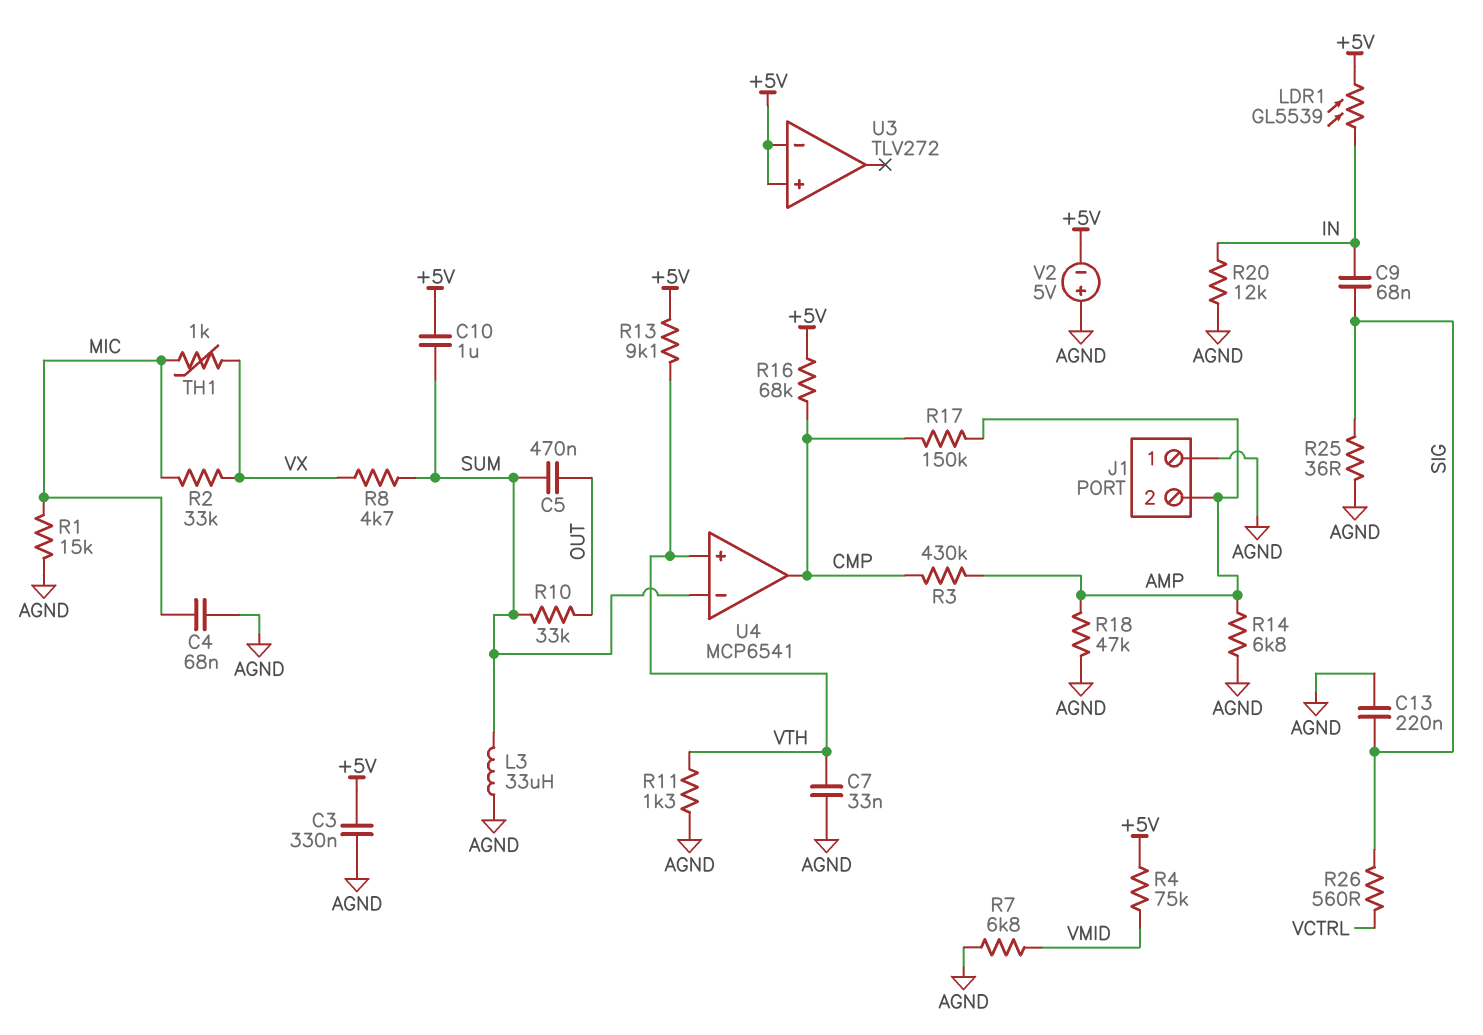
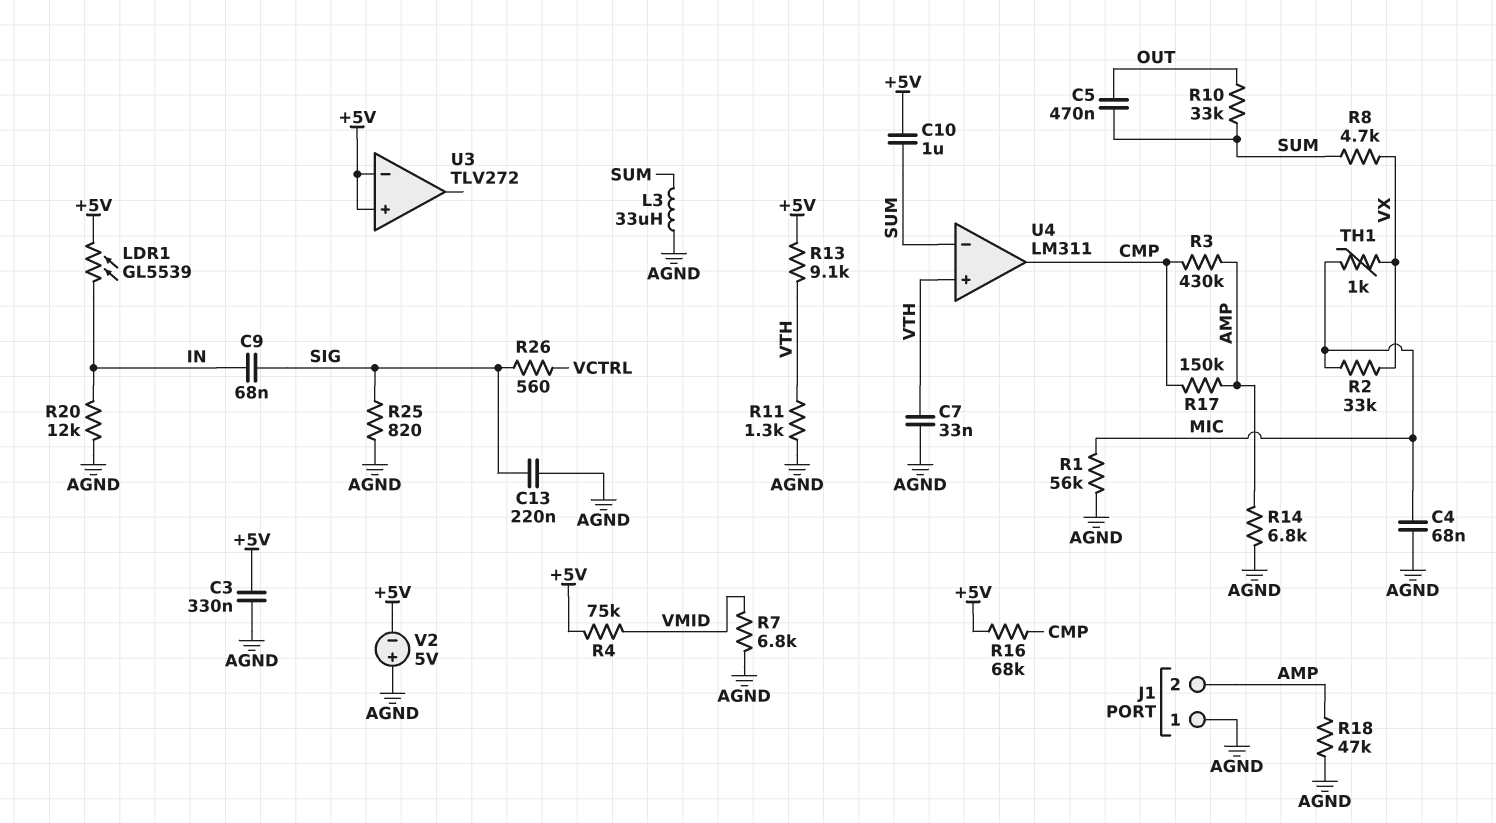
R1: 15k (AGND, MIC) -> 56k (AGND, MIC)
R25: 36 (AGND, SIG) -> 820 (AGND, SIG)
U4: MCP6541 -> LM311

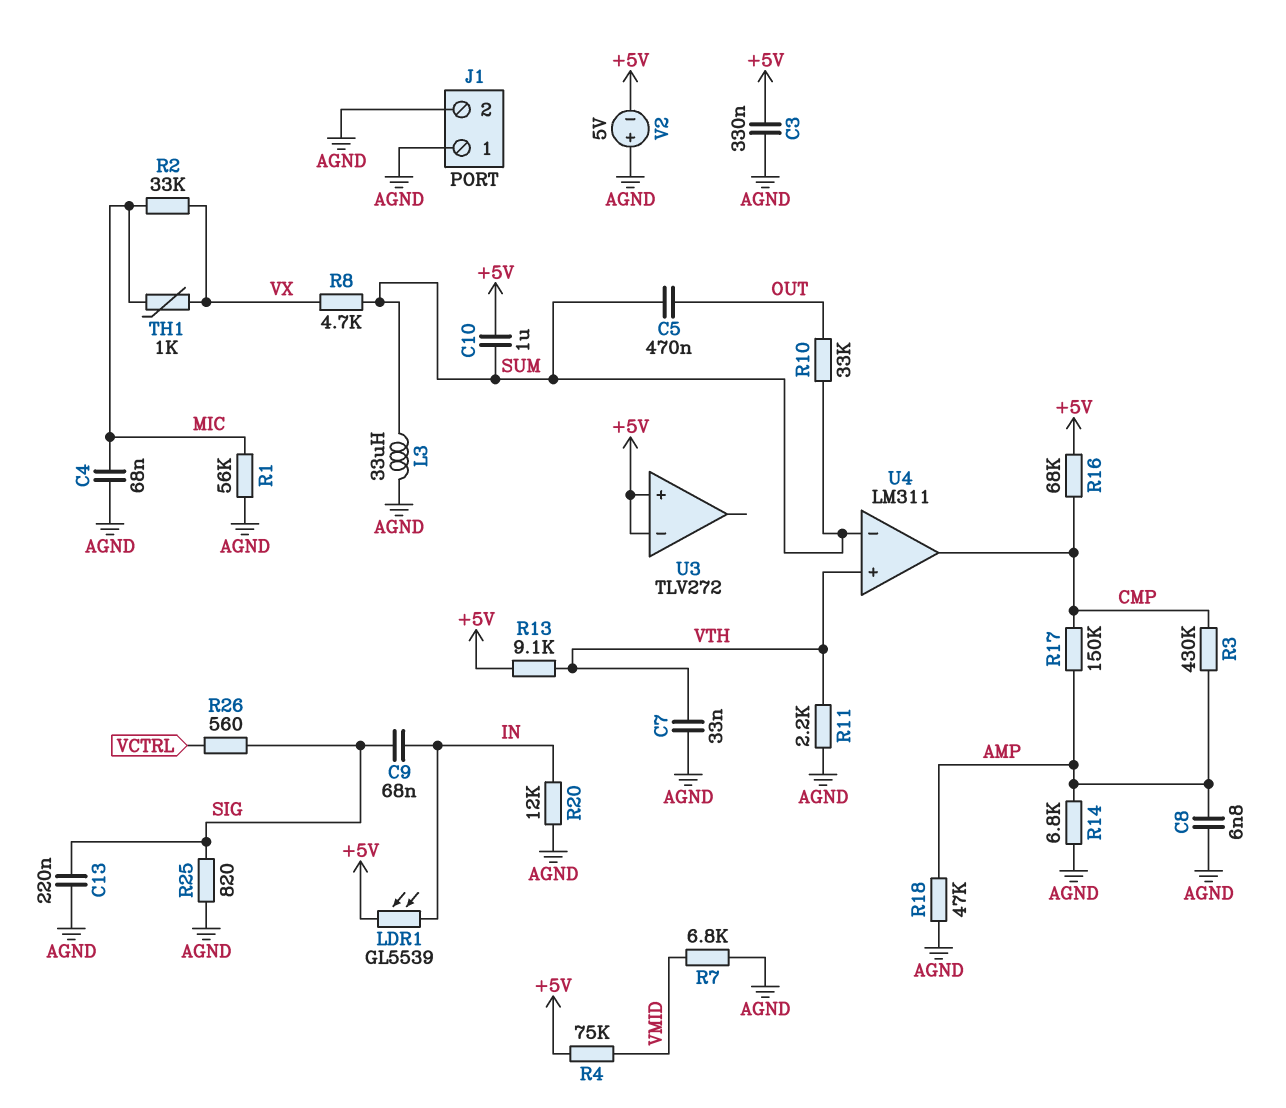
C8: none -> 6.8nF (AGND, AMP)
J1 pin 2: AMP -> AGND
R11: 1.3k (AGND, VTH) -> 2.2k (AGND, VTH)

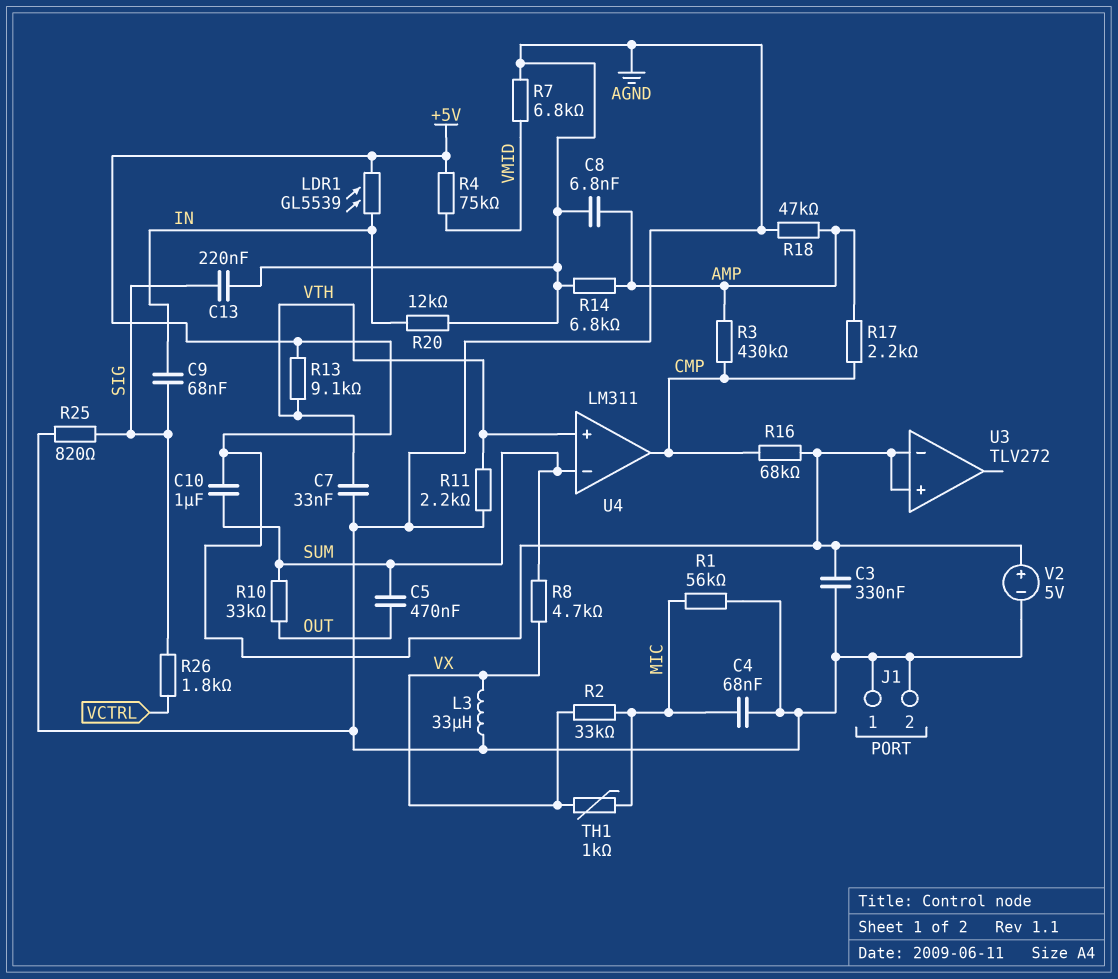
L3: 33uH (AGND, SUM) -> 33uH (AGND, VX)
R17: 150k (AMP, CMP) -> 2.2k (AMP, CMP)
R26: 560 (SIG, VCTRL) -> 1.8k (SIG, VCTRL)
V2: 5V (plus AGND, minus +5V) -> 5V (plus +5V, minus AGND)

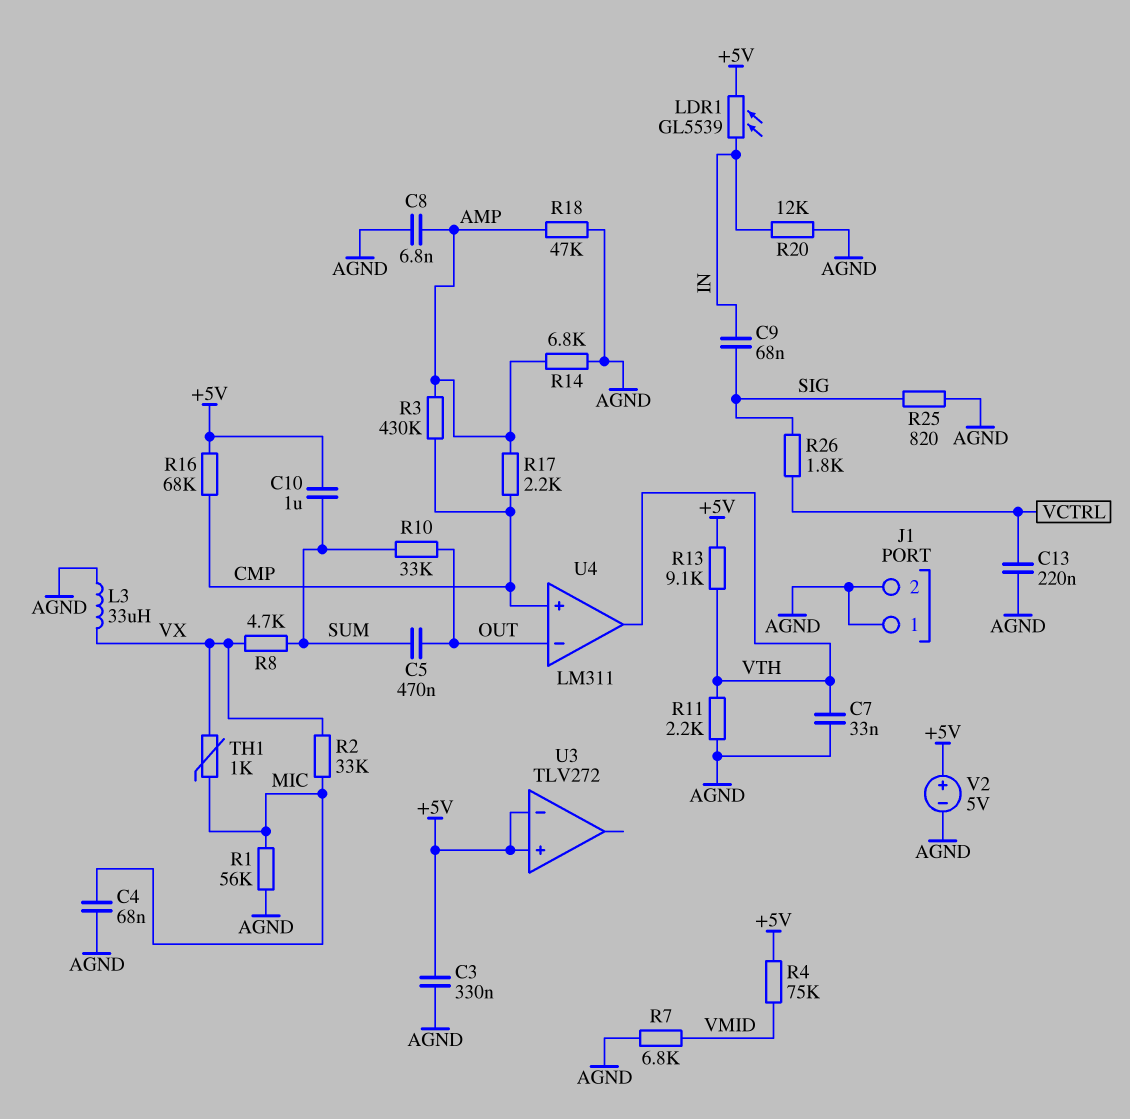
C13: 220nF (AGND, SIG) -> 220nF (AGND, VCTRL)
U4 pin in+: VTH -> CMP
U4 pin in-: SUM -> OUT
U4 pin out: CMP -> VTH

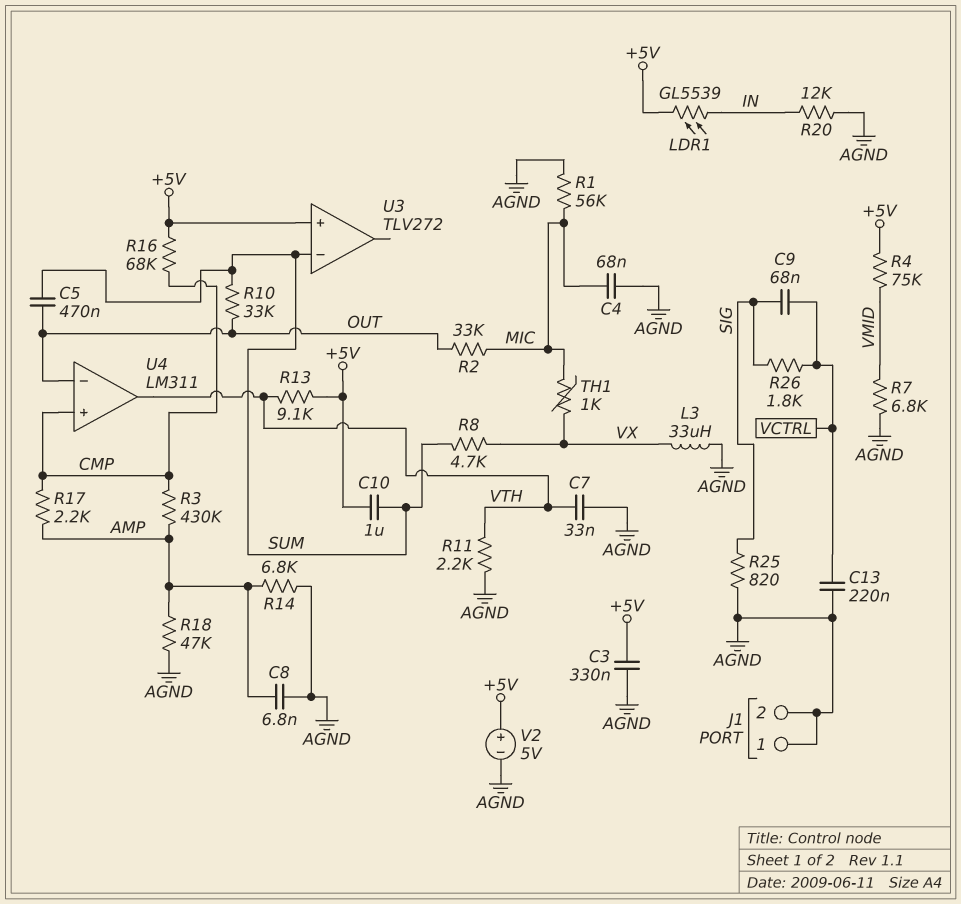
C9: 68nF (IN, SIG) -> 68nF (SIG, VCTRL)
R2: 33k (MIC, VX) -> 33k (MIC, OUT)
U3 pin in-: +5V -> SUM

